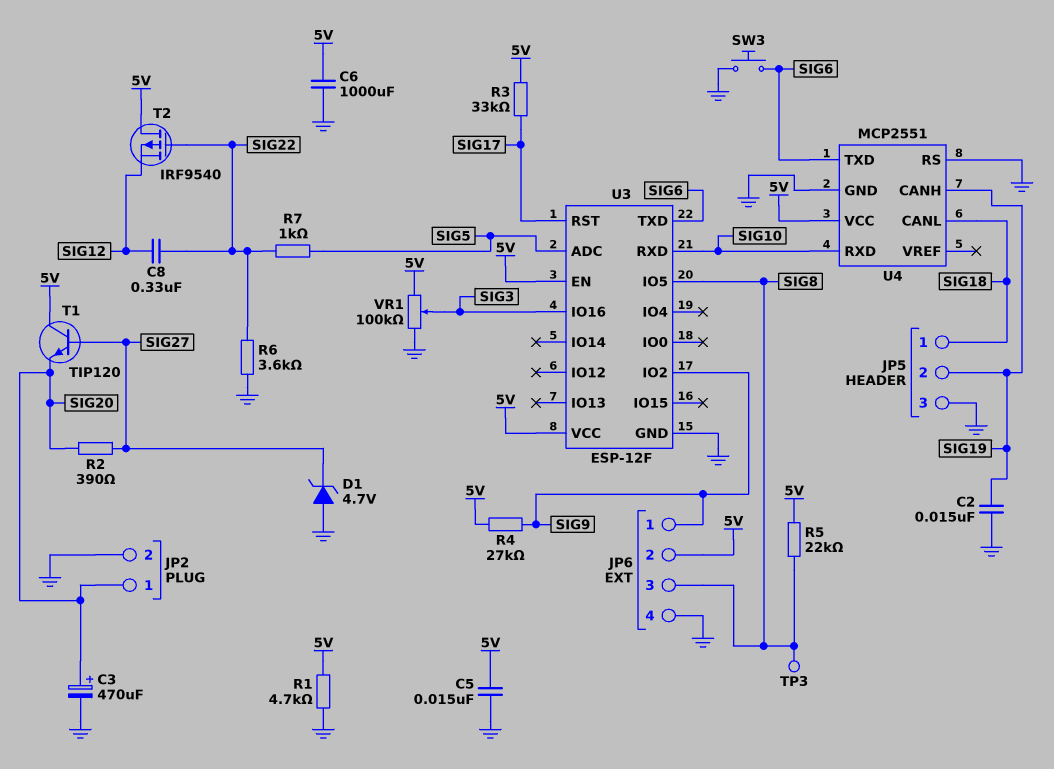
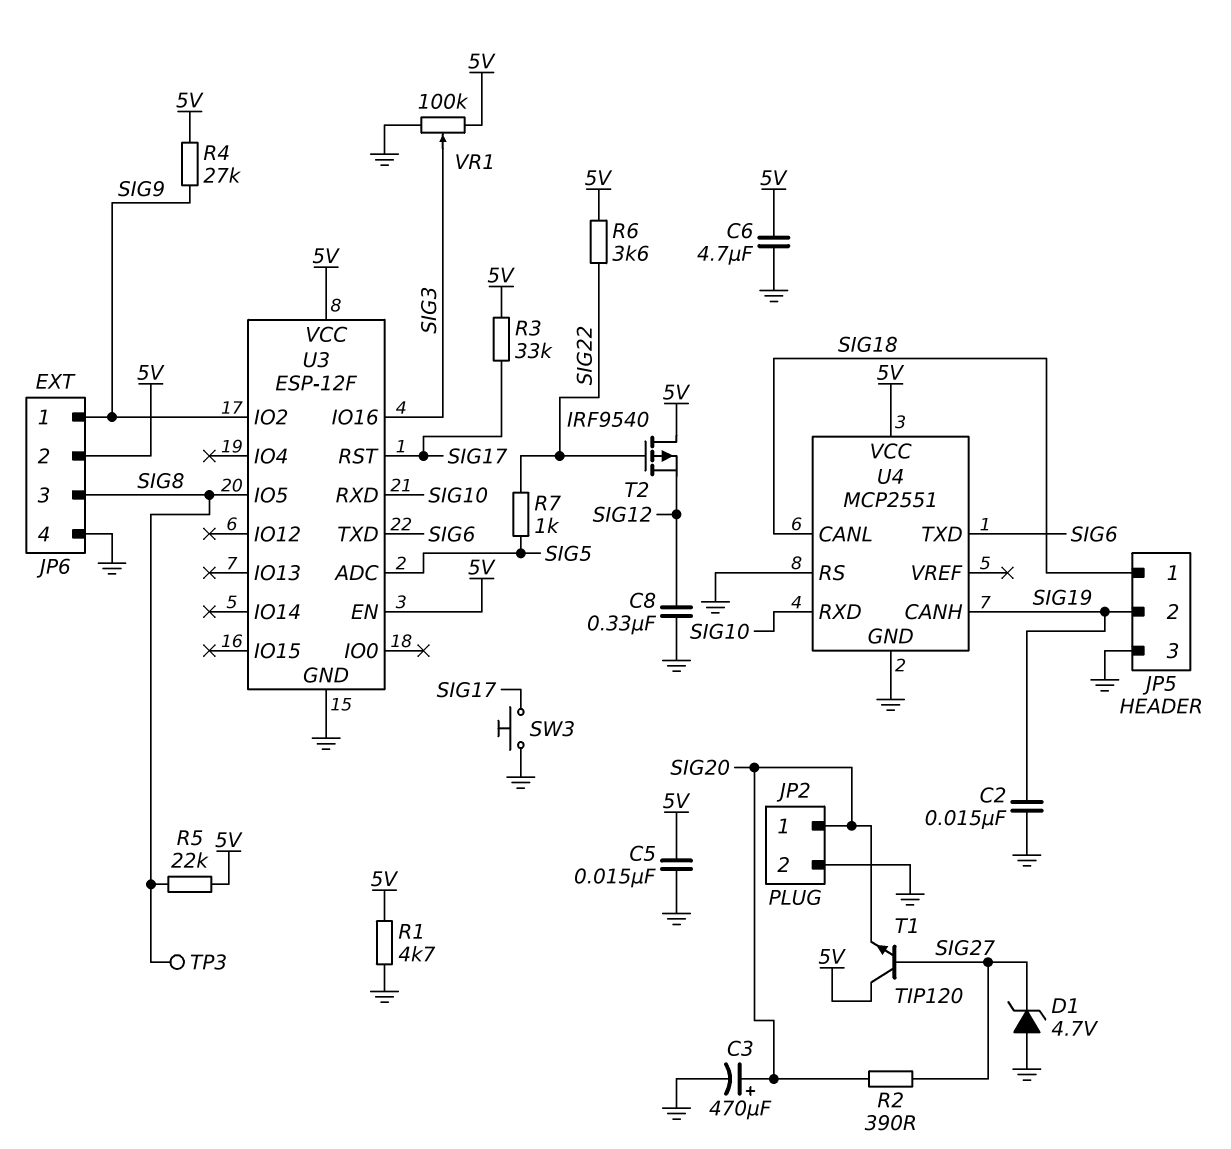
C6: 1000uF (5V, GND) -> 4.7uF (5V, GND)
C8: 330nF (SIG12, SIG22) -> 330nF (GND, SIG12)
R6: 3.6k (GND, SIG22) -> 3.6k (5V, SIG22)
SW3: button (GND, SIG6) -> button (GND, SIG17)

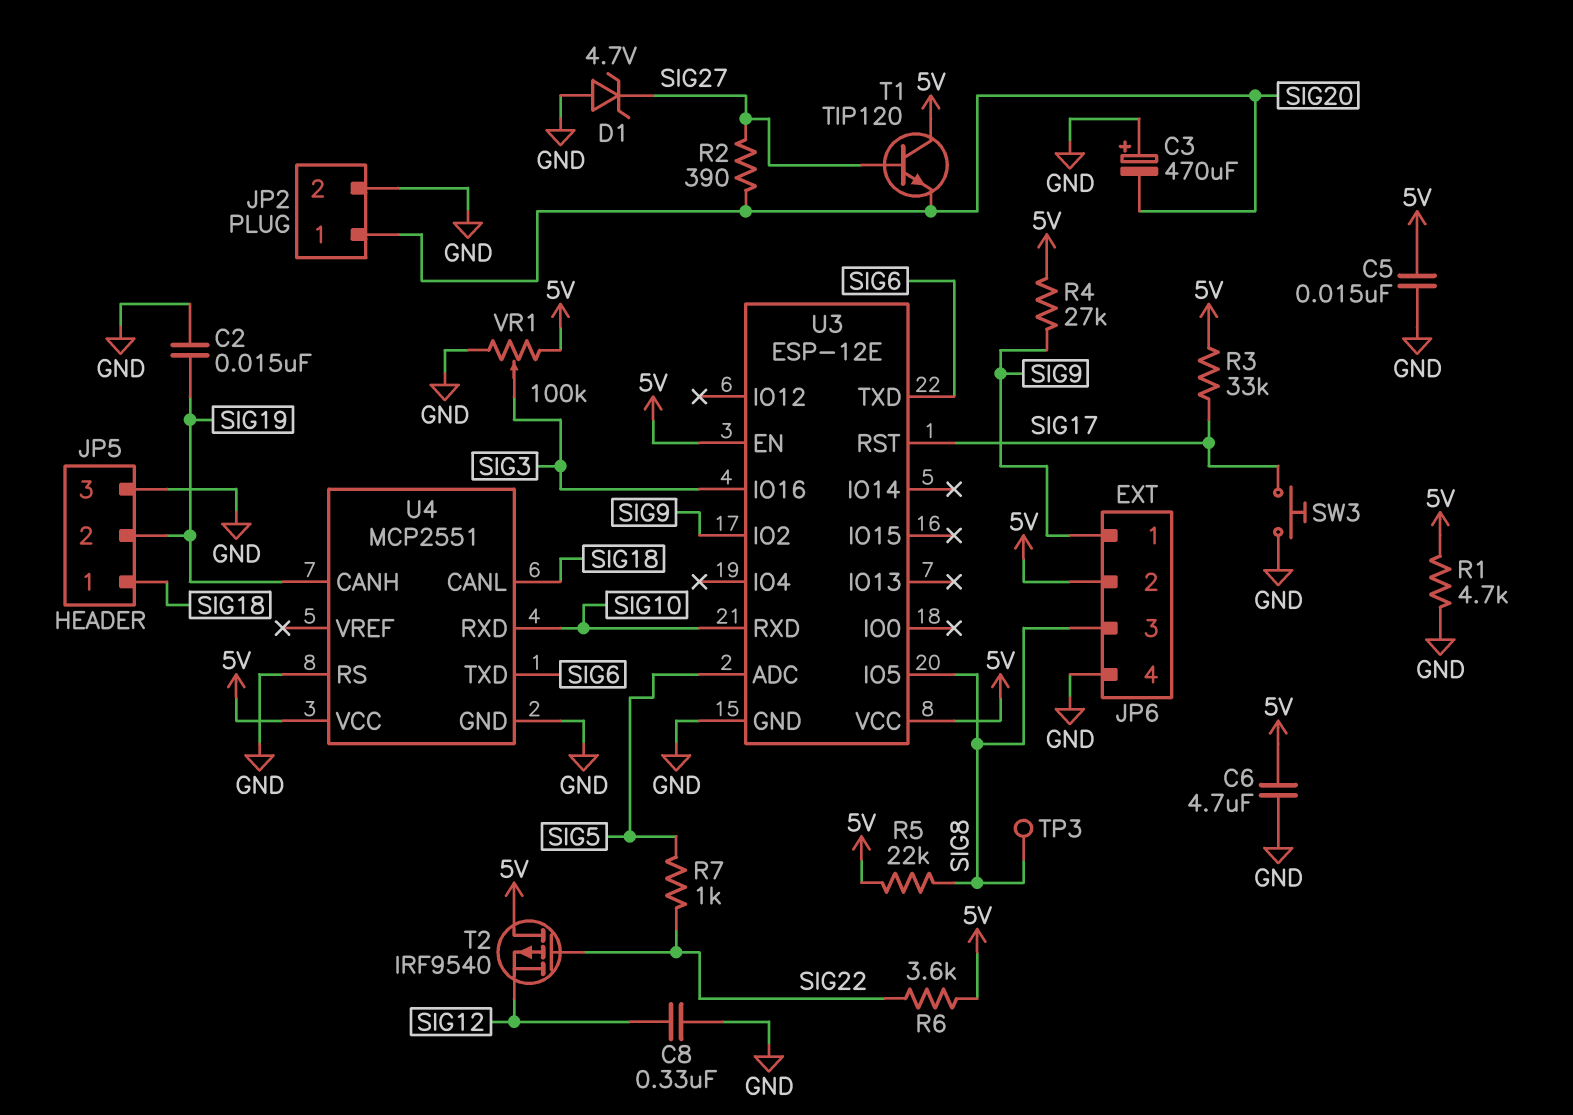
C3: 470uF (plus SIG20, minus GND) -> 470uF (plus GND, minus SIG20)
U3: ESP-12F -> ESP-12E

